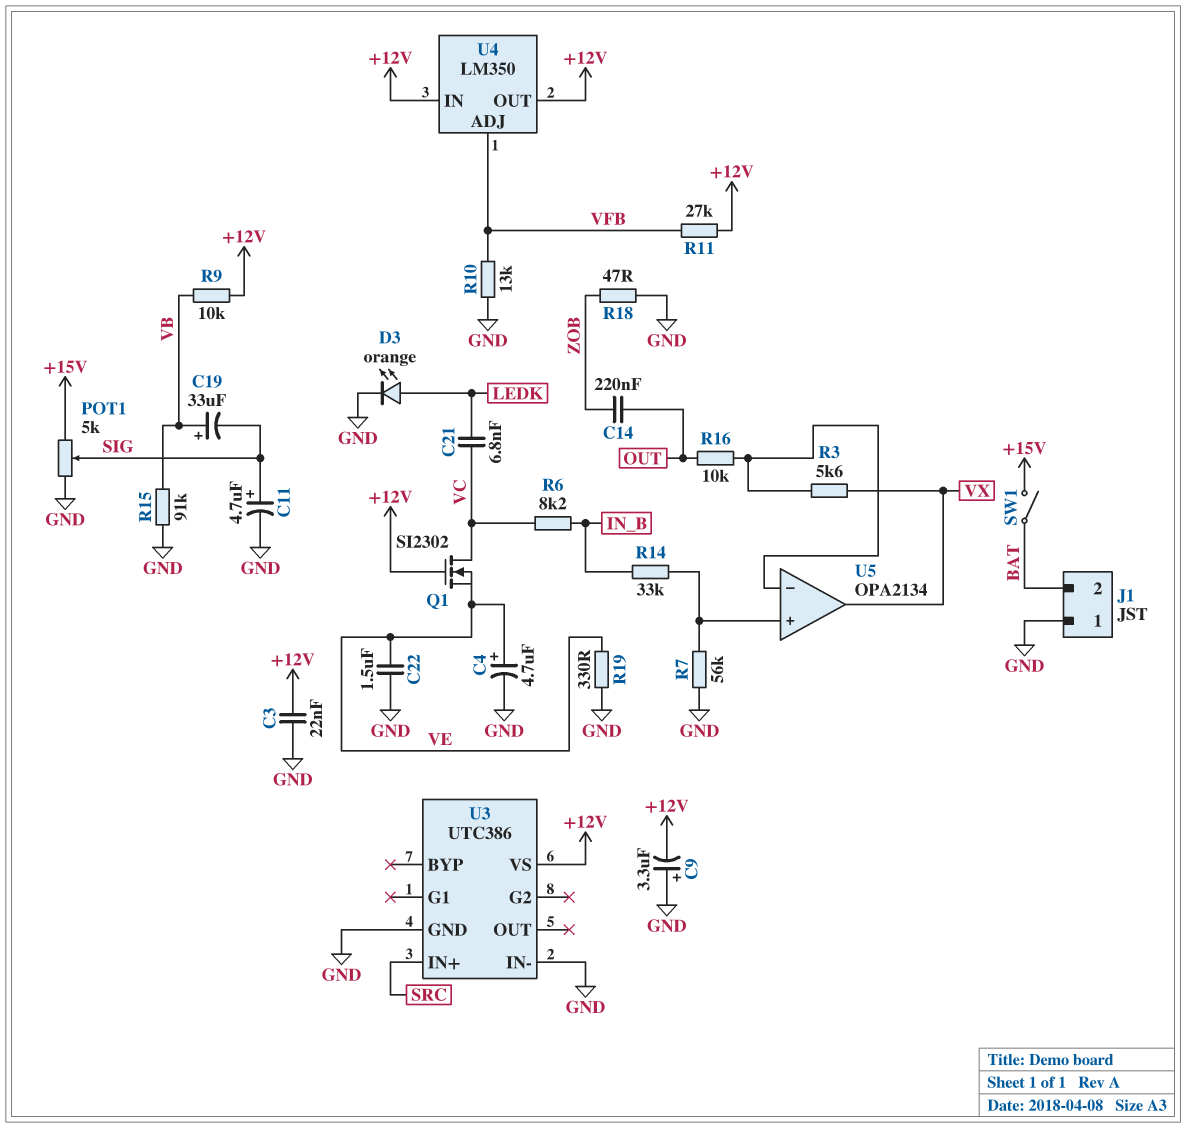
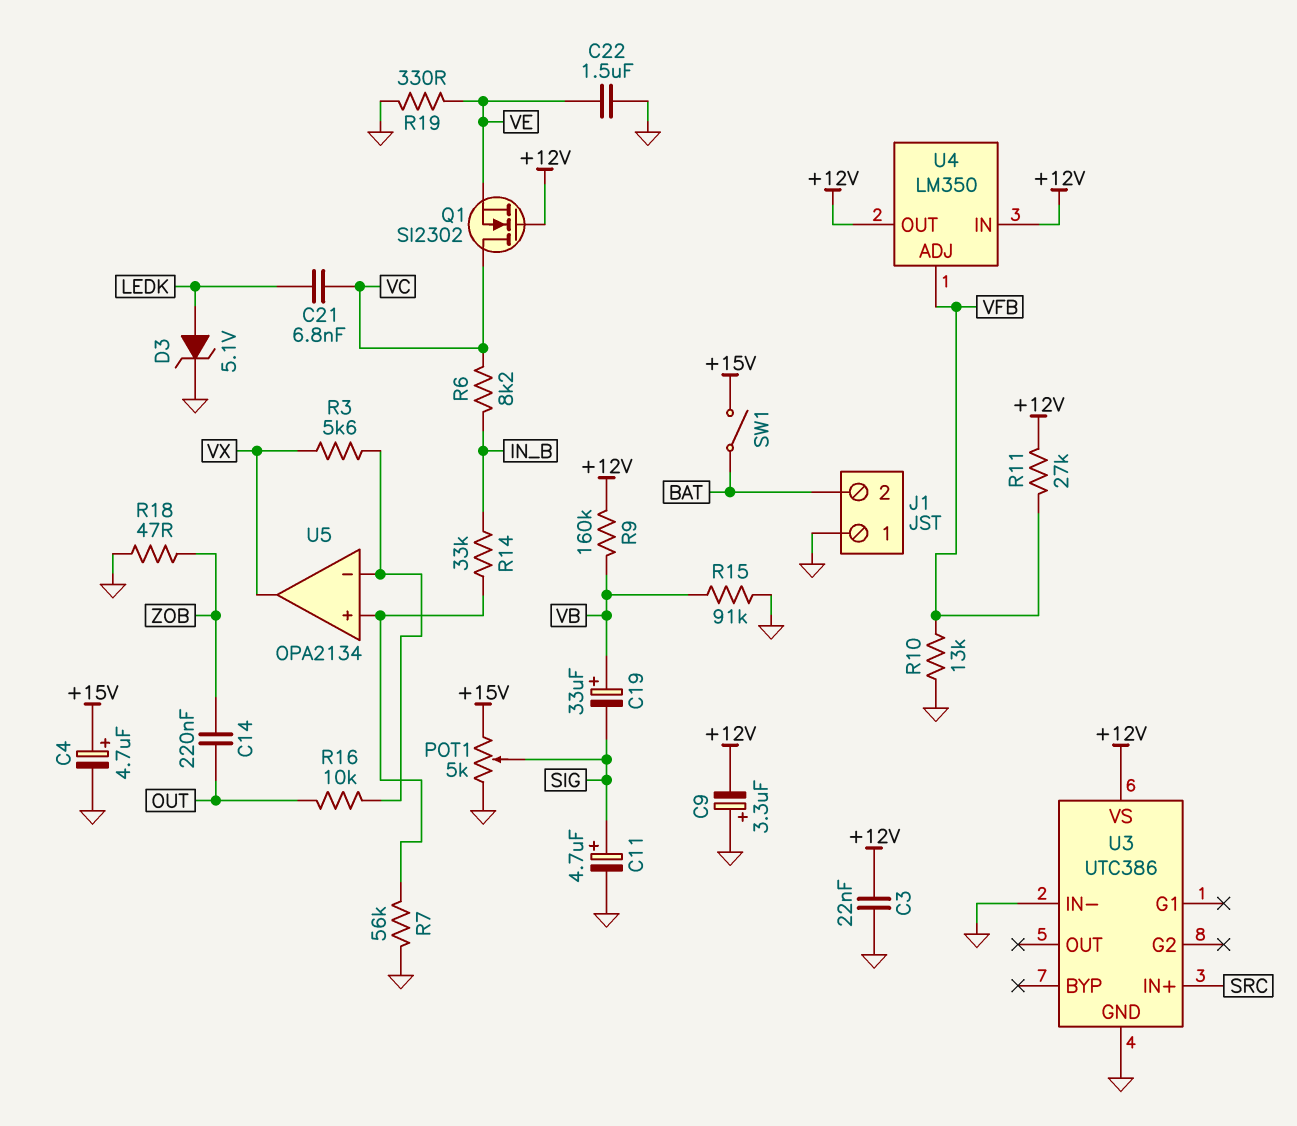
C4: 4.7uF (plus VE, minus GND) -> 4.7uF (plus +15V, minus GND)
D3: LED orange (A LEDK, K GND) -> zener 5.1V (A LEDK, K GND)
R9: 10k (+12V, VB) -> 160k (+12V, VB)

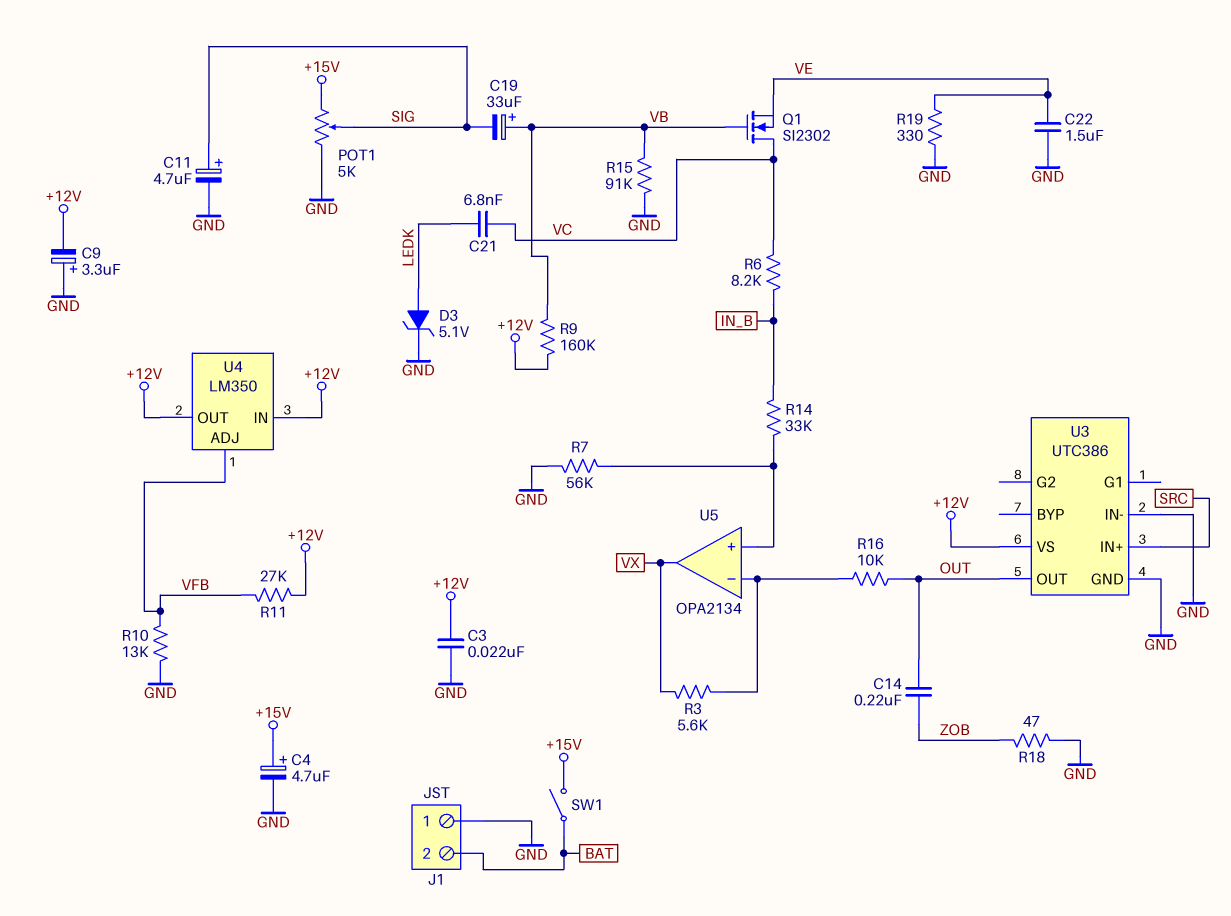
Q1: NMOS SI2302 (G +12V, D VC, S VE) -> NMOS SI2302 (G VB, D VC, S VE)
U3 pin OUT: none -> OUT

